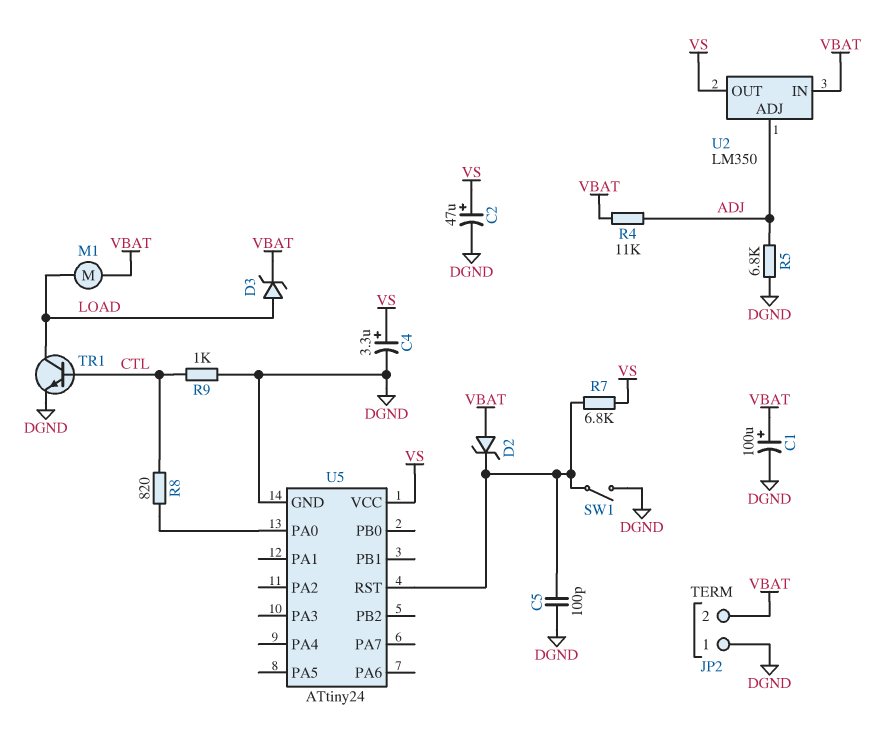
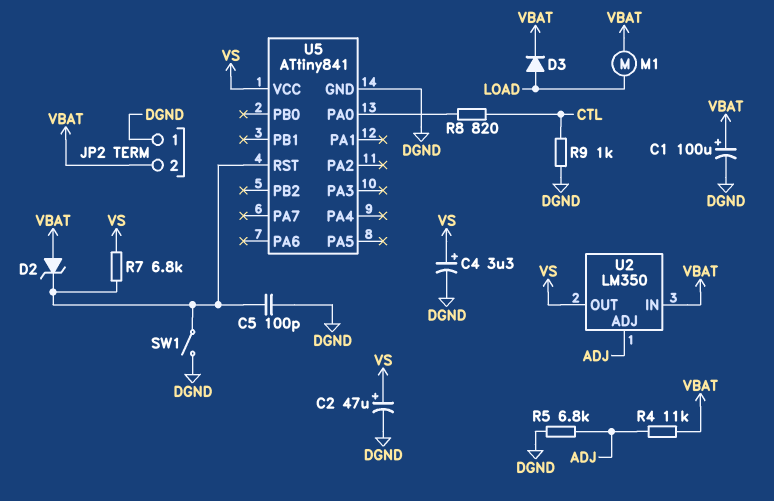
D3: zener (A LOAD, K VBAT) -> diode (A LOAD, K VBAT)
TR1: NPN (B CTL, C LOAD, E DGND) -> none
U5: ATtiny24 -> ATtiny841

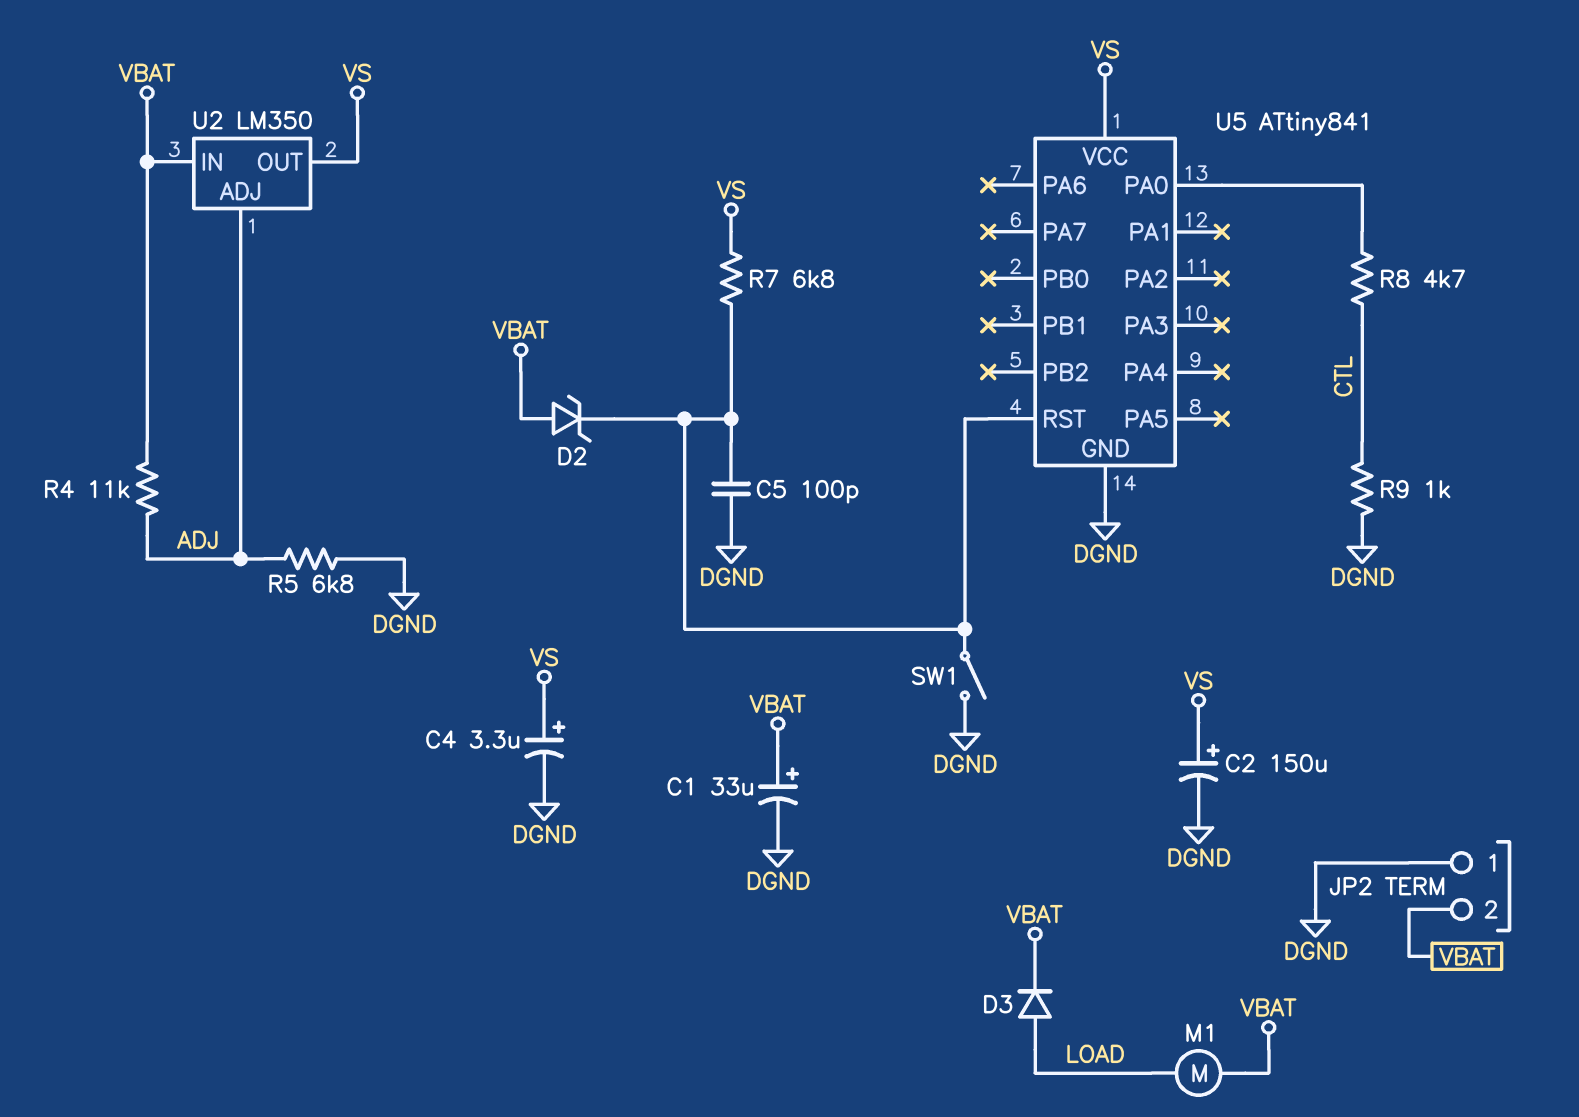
C1: 100uF (plus VBAT, minus DGND) -> 33uF (plus VBAT, minus DGND)
C2: 47uF (plus VS, minus DGND) -> 150uF (plus VS, minus DGND)
R8: 820 (CTL, U5/PA0) -> 4.7k (CTL, U5/PA0)

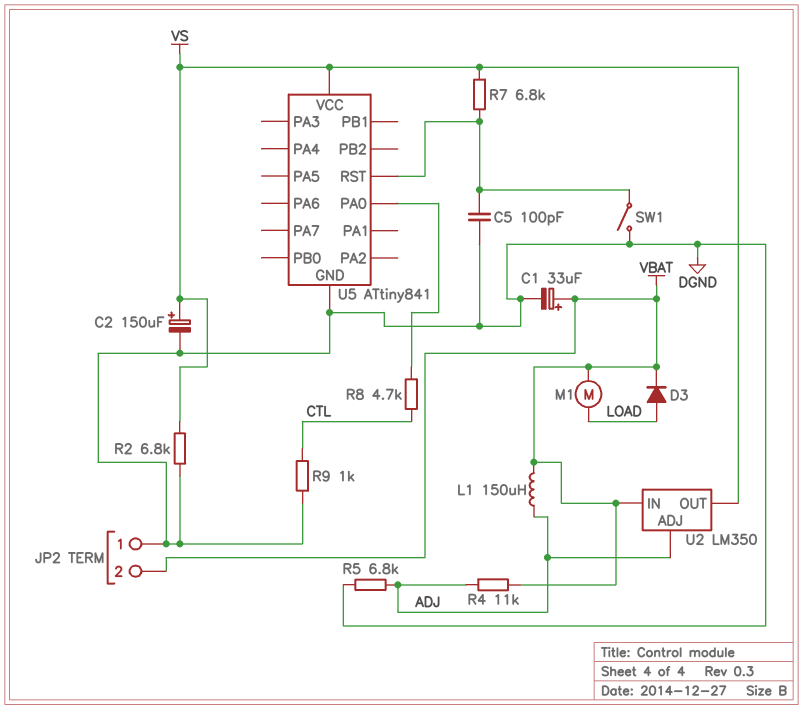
C4: 3.3uF (plus VS, minus DGND) -> none
D2: zener (A VBAT, K U5/RST) -> none
L1: none -> 150uH (ADJ, VBAT)
R2: none -> 6.8k (DGND, VS)

